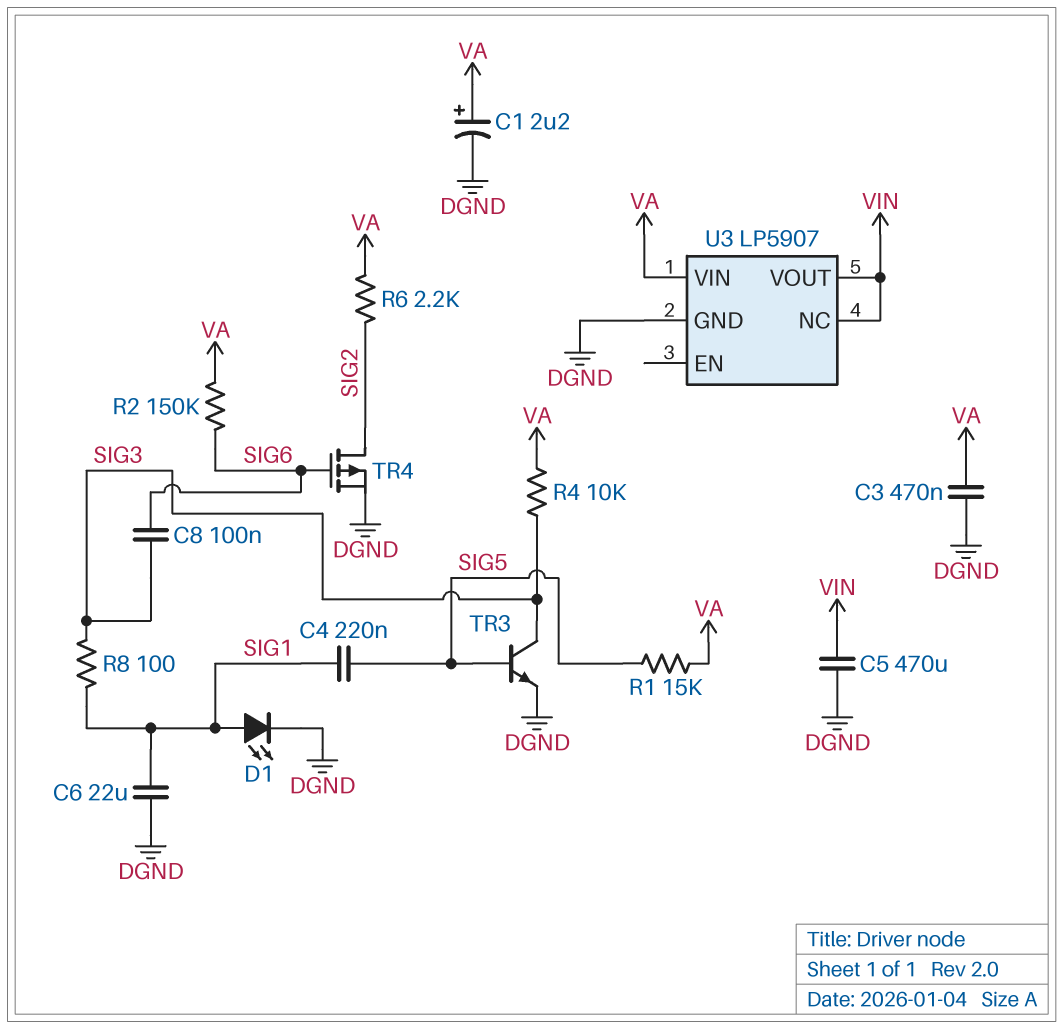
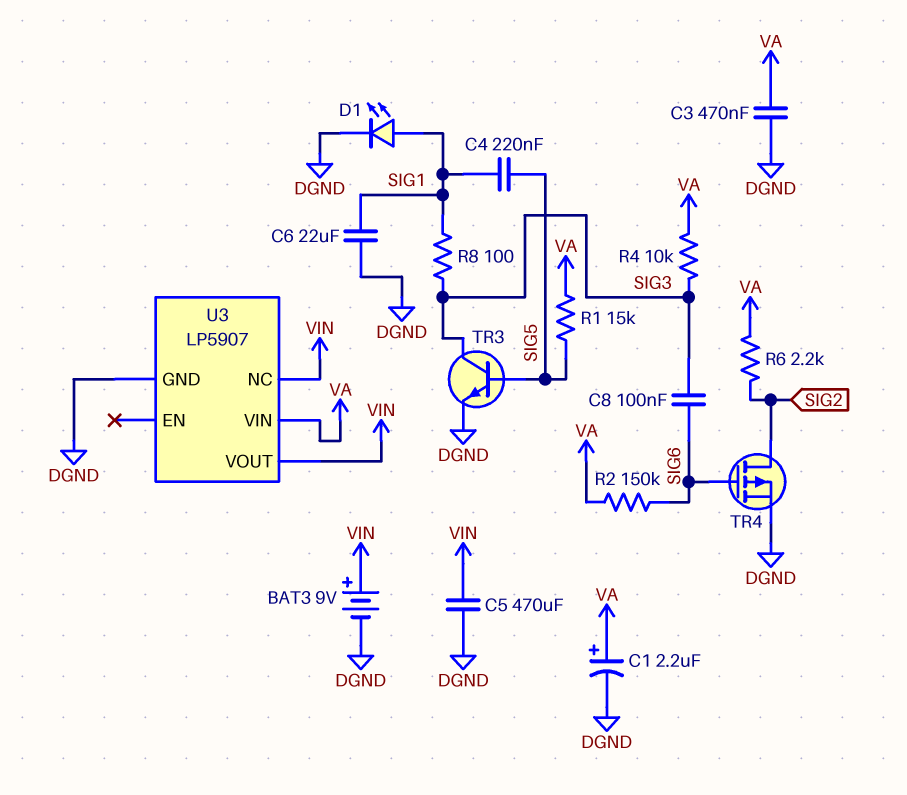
BAT3: none -> 9V (plus VIN, minus DGND)

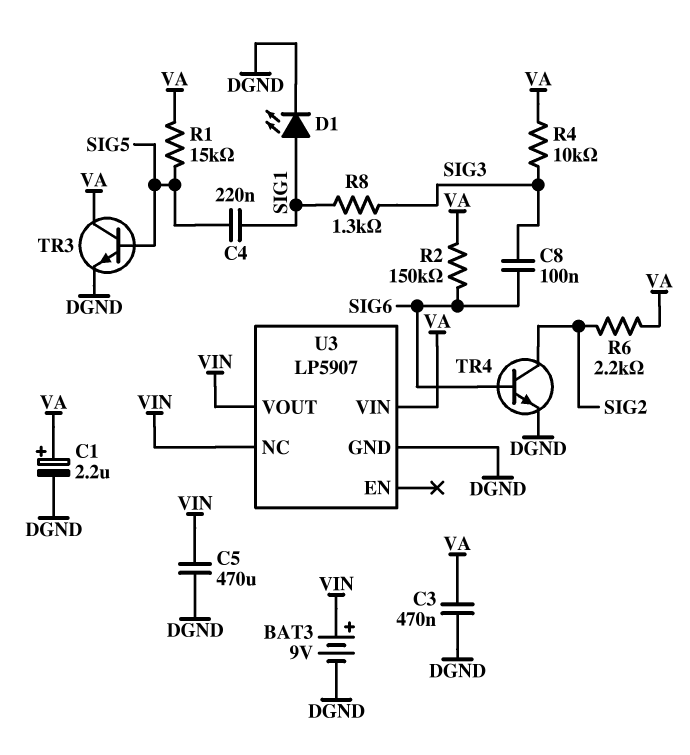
C6: 22uF (DGND, SIG1) -> none
R8: 100 (SIG1, SIG3) -> 1.3k (SIG1, SIG3)
TR3: NPN (B SIG5, C SIG3, E DGND) -> NPN (B SIG5, C VA, E DGND)
TR4: PMOS (G SIG6, D SIG2, S DGND) -> NPN (B SIG6, C SIG2, E DGND)

